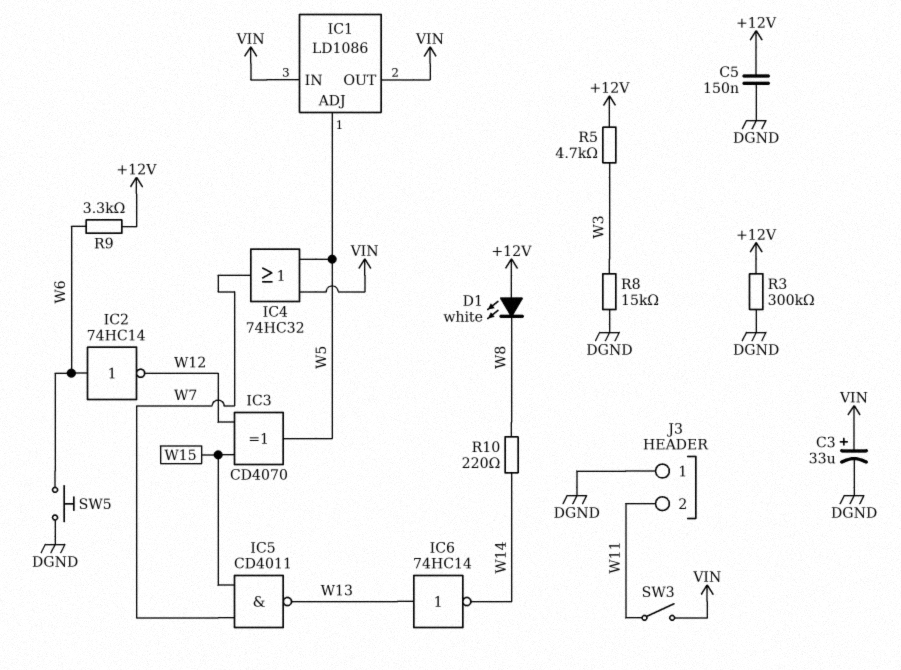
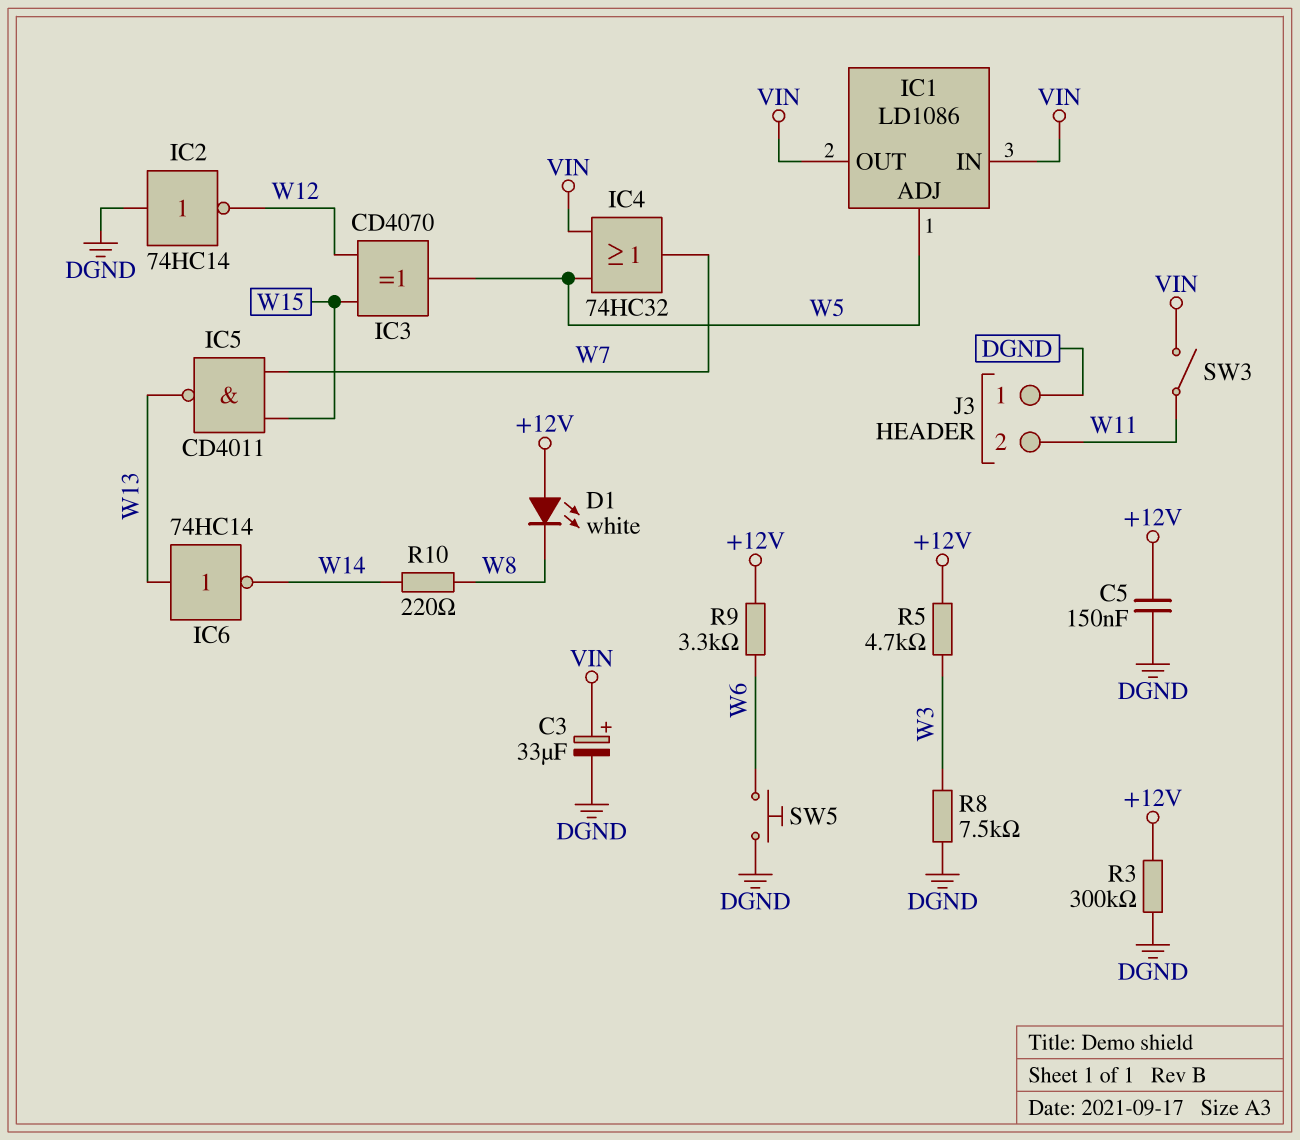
IC2: NOT 74HC14 (in W6, out W12) -> NOT 74HC14 (in DGND, out W12)
R8: 15k (DGND, W3) -> 7.5k (DGND, W3)

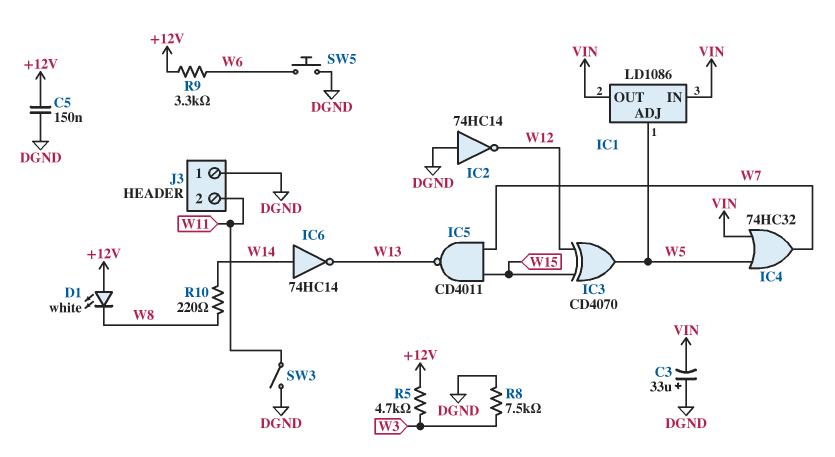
C3: 33uF (plus VIN, minus DGND) -> 33uF (plus DGND, minus VIN)
IC6: NOT 74HC14 (in W13, out W14) -> NOT 74HC14 (in W14, out W13)
R3: 300k (+12V, DGND) -> none
SW3: switch (VIN, W11) -> switch (DGND, W11)

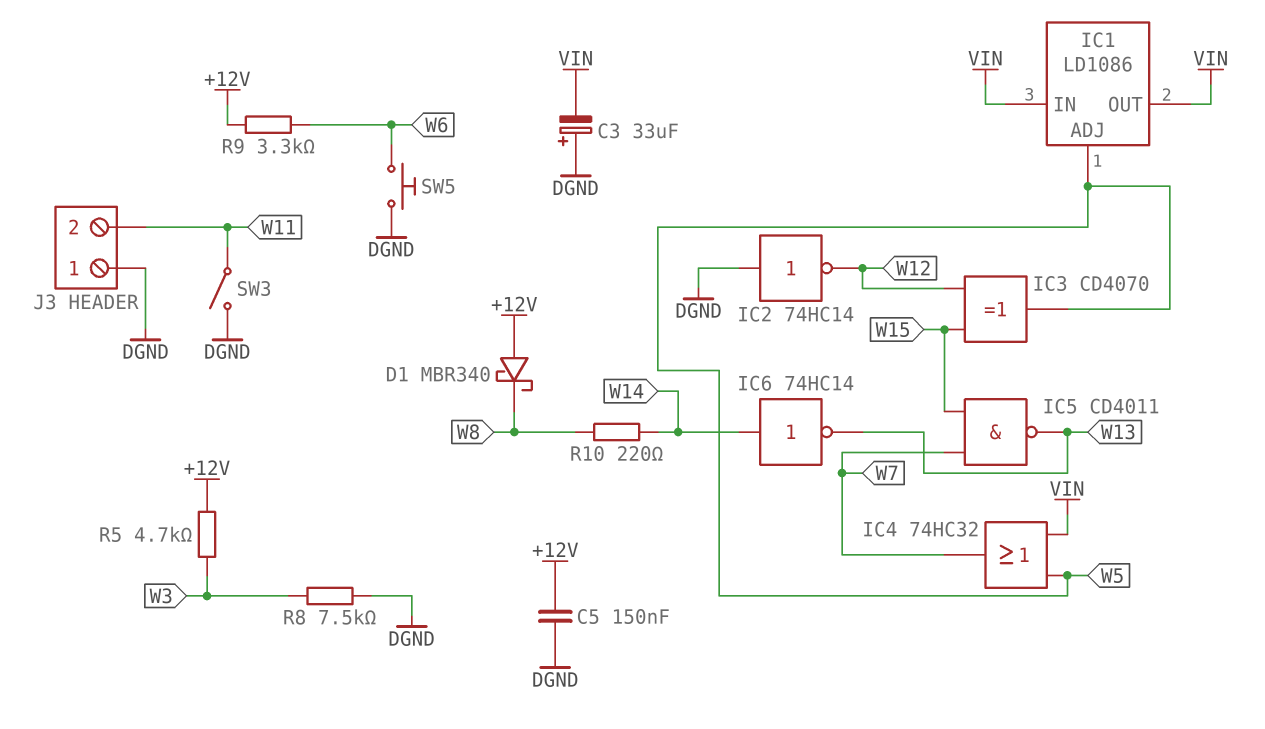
D1: LED white (A +12V, K W8) -> schottky MBR340 (A +12V, K W8)

